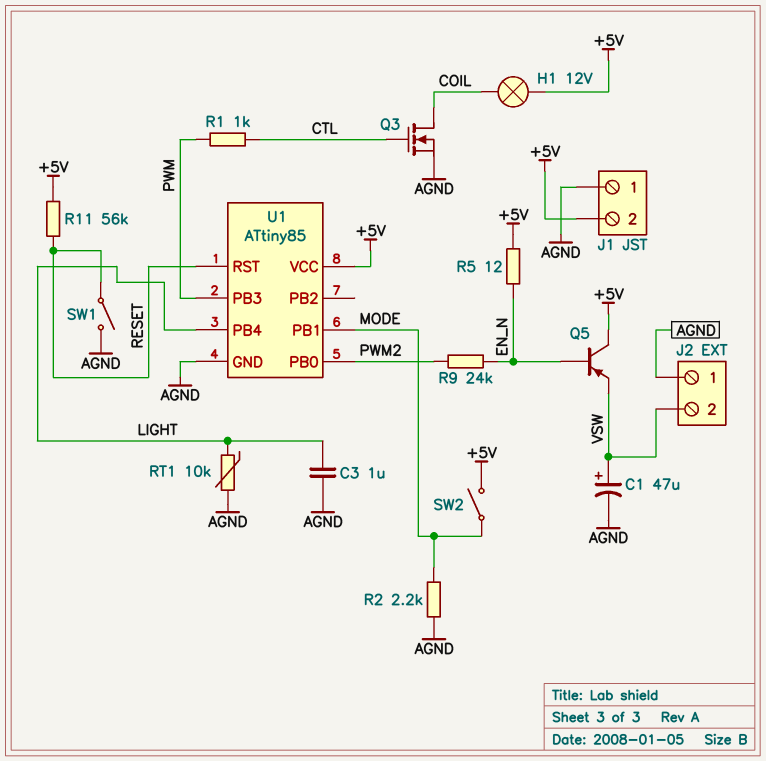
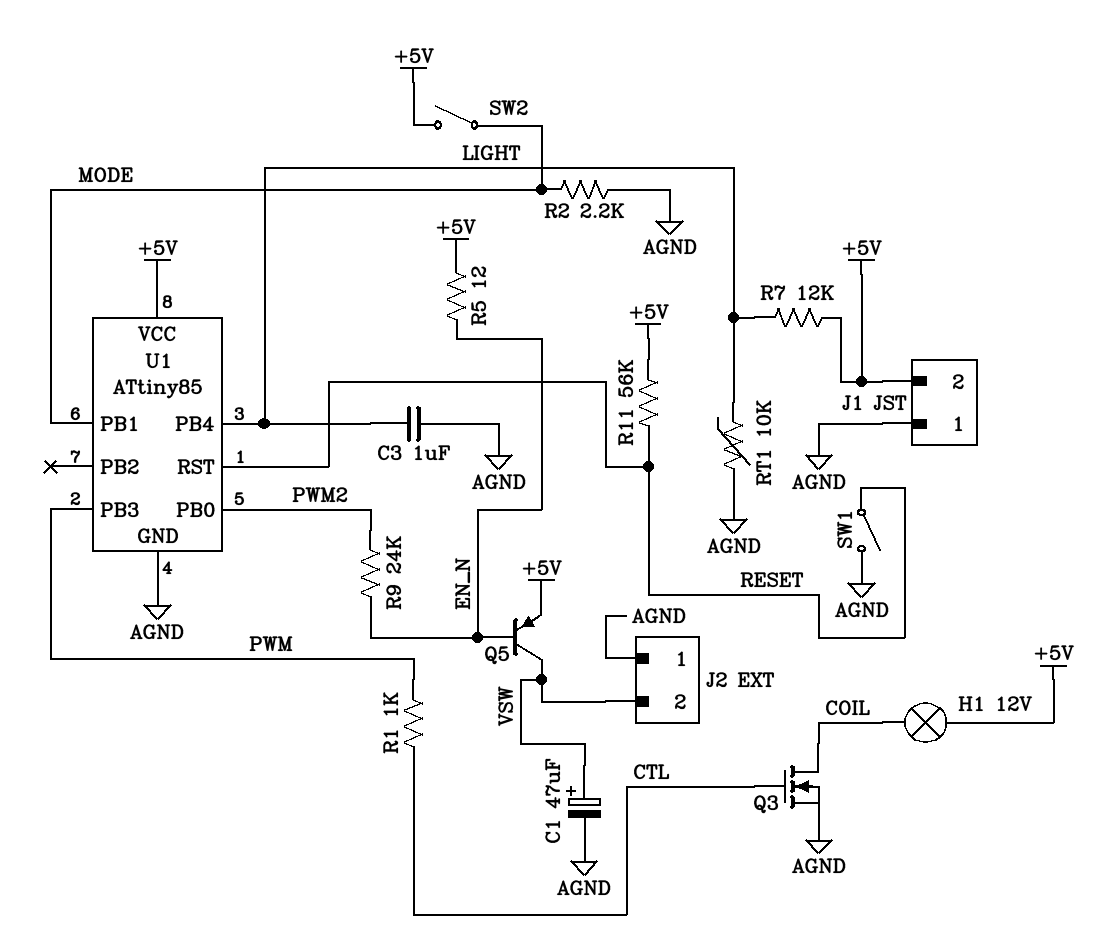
Q5: PNP (B EN_N, C +5V, E VSW) -> PNP (B EN_N, C VSW, E +5V)
R7: none -> 12k (+5V, LIGHT)

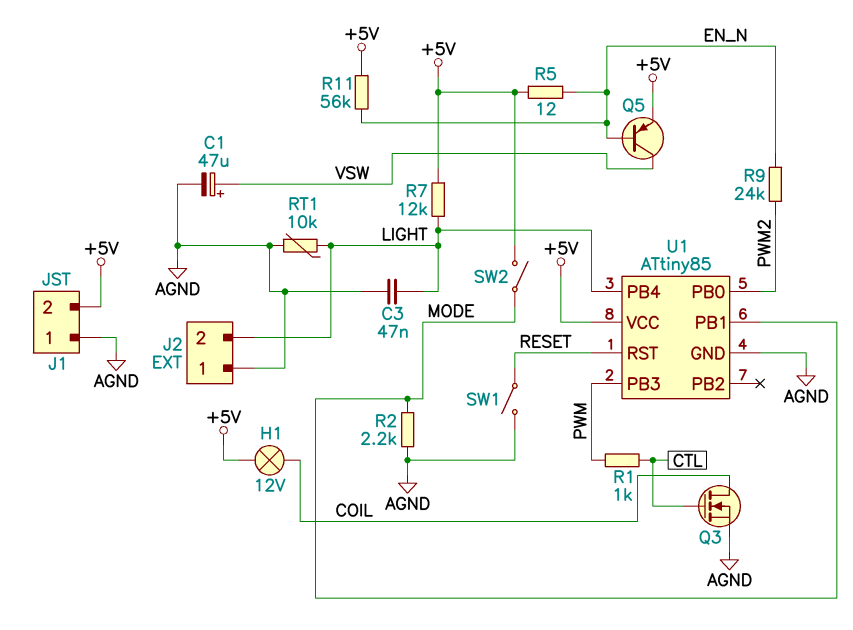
C3: 1uF (AGND, LIGHT) -> 47nF (AGND, LIGHT)
J2 pin 2: VSW -> LIGHT
R11: 56k (+5V, RESET) -> 56k (+5V, EN_N)

